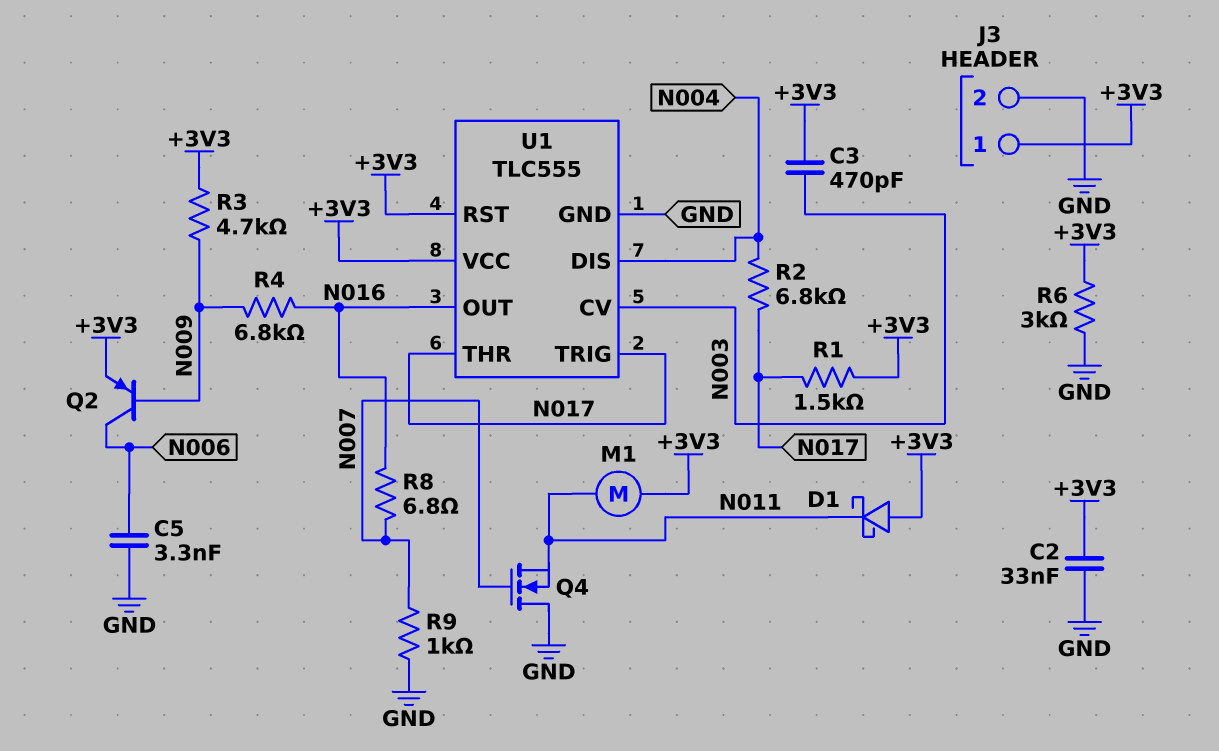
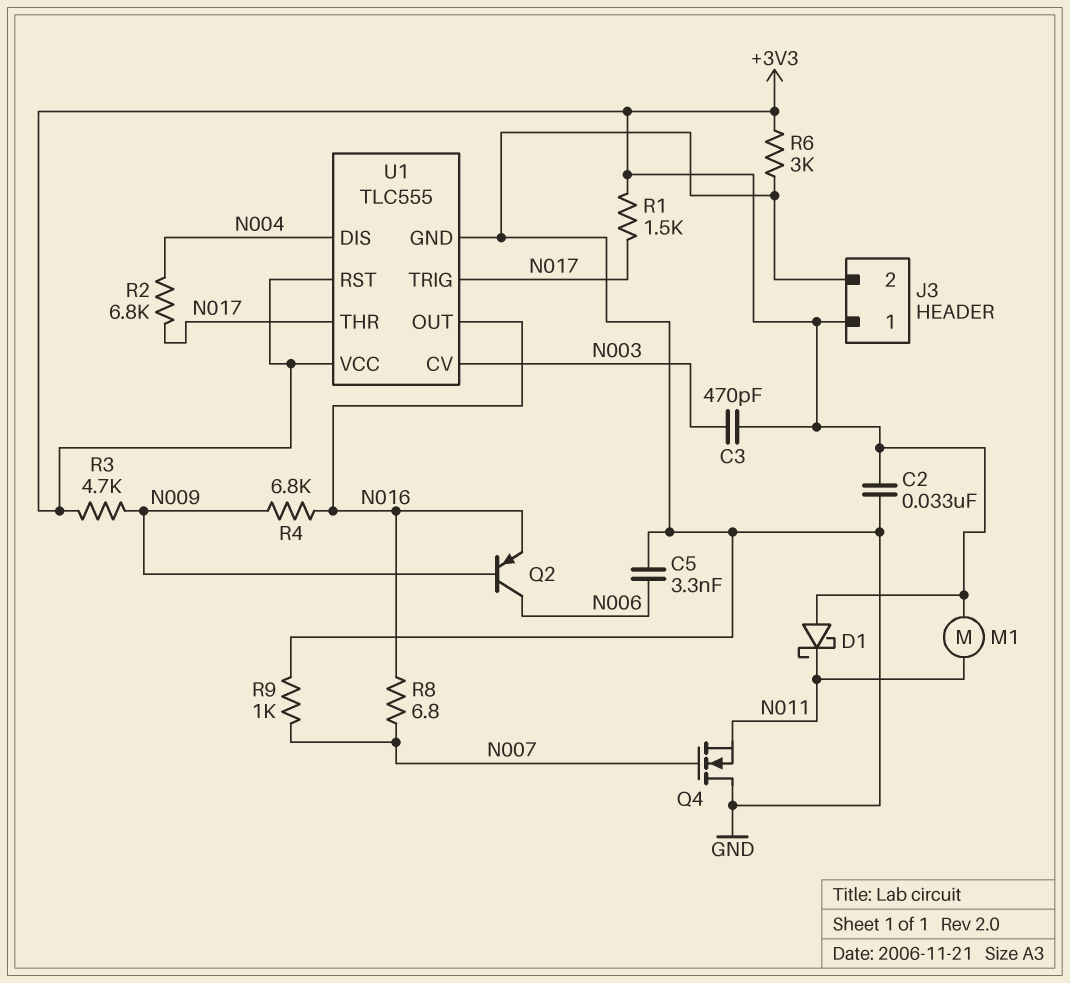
Q2: PNP (B N009, C N006, E +3V3) -> PNP (B N009, C N006, E N016)

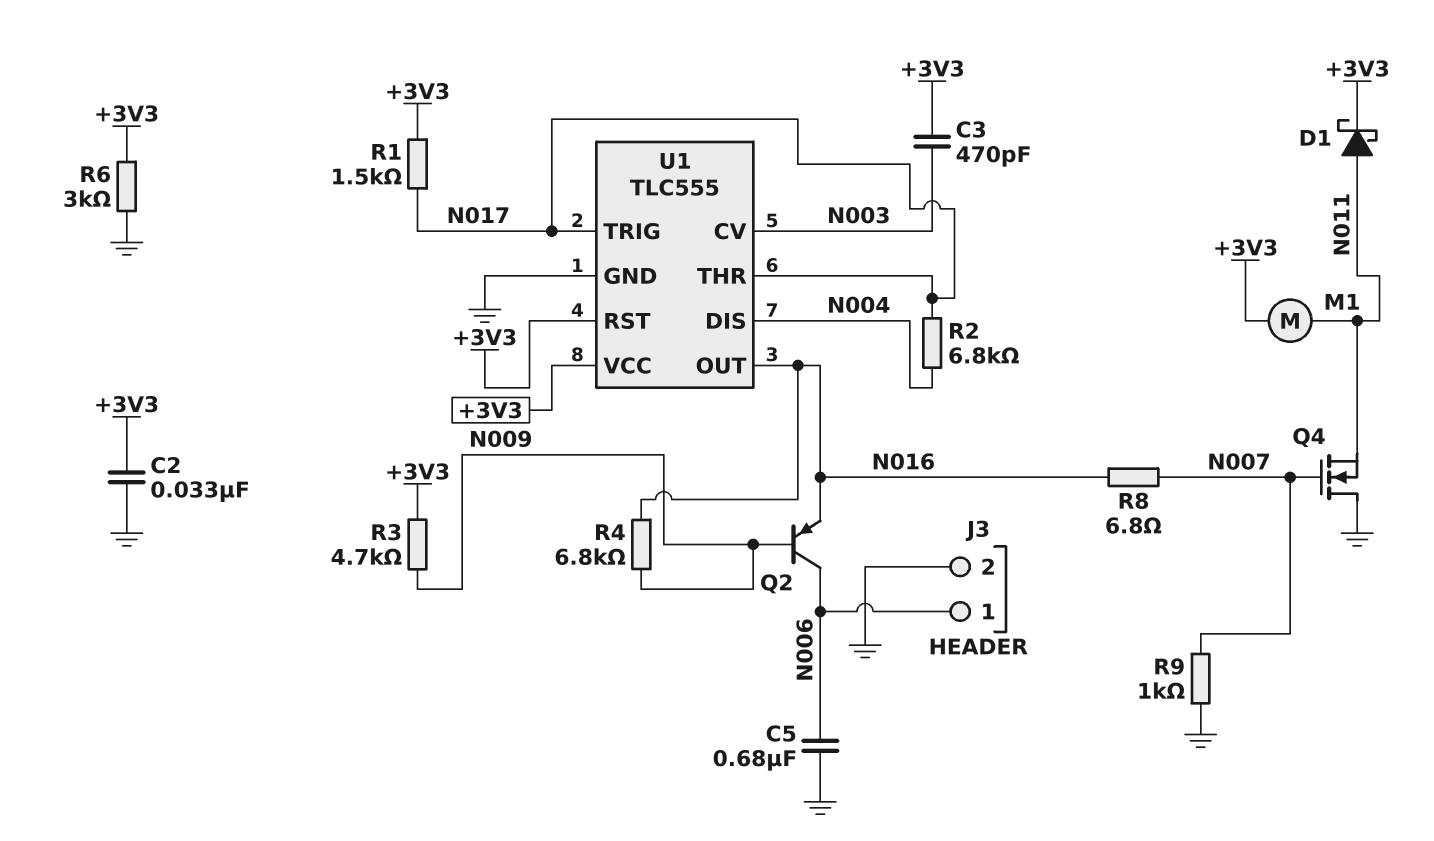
C5: 3.3nF (GND, N006) -> 680nF (GND, N006)
D1: schottky (A +3V3, K N011) -> schottky (A N011, K +3V3)
J3 pin 1: +3V3 -> N006

